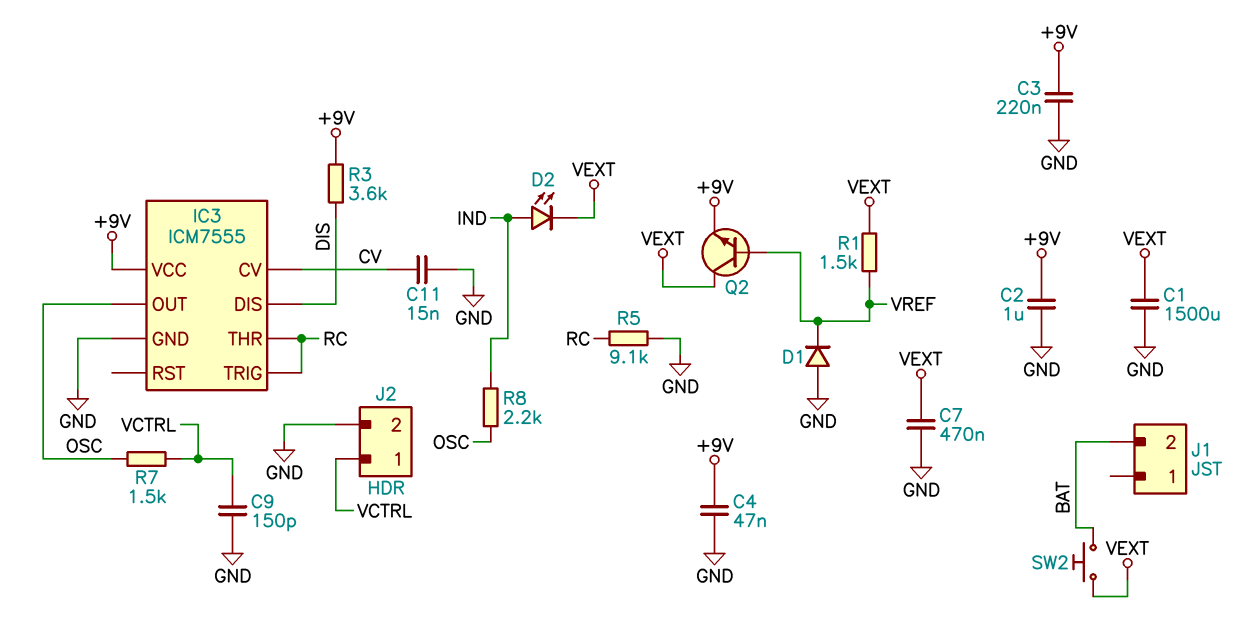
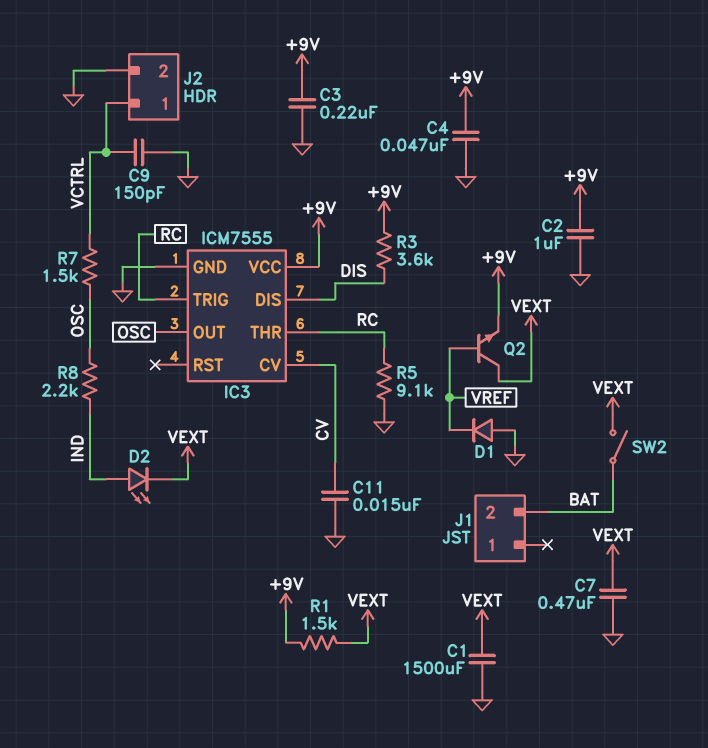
R1: 1.5k (VEXT, VREF) -> 1.5k (+9V, VEXT)
SW2: button (BAT, VEXT) -> switch (BAT, VEXT)

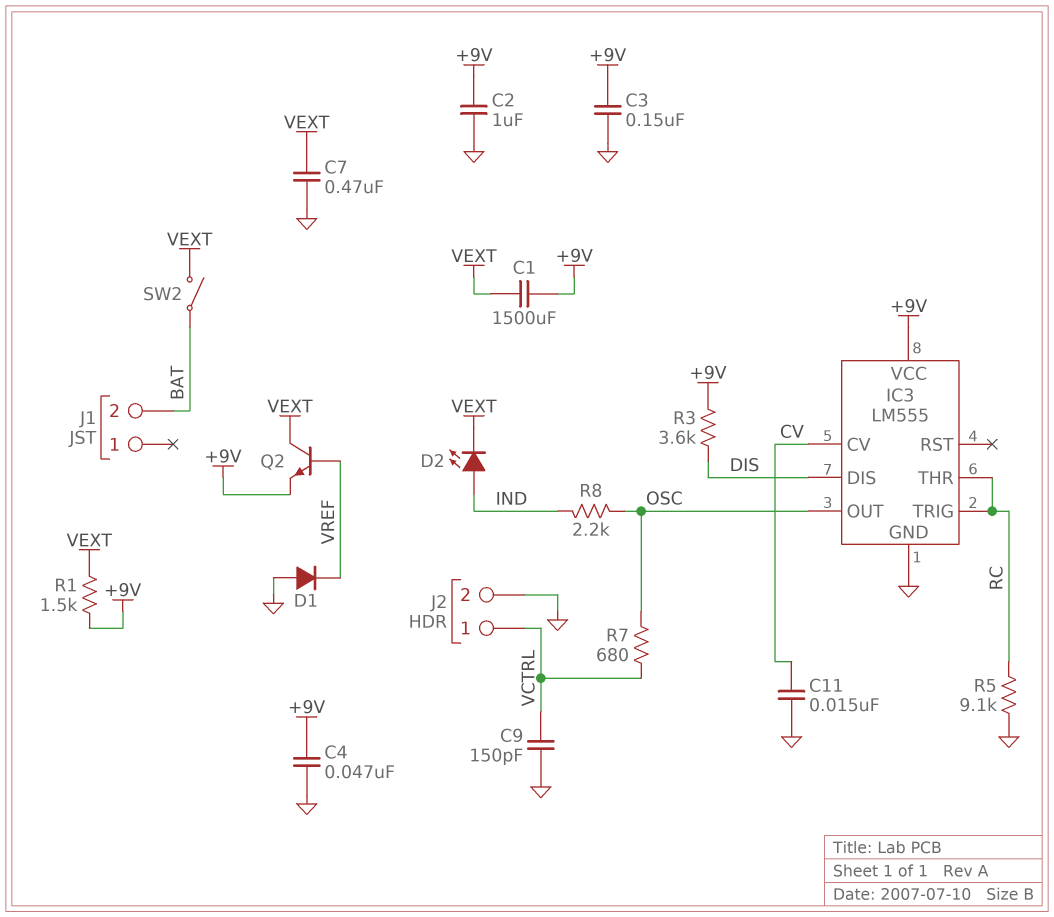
C1: 1500uF (GND, VEXT) -> 1500uF (+9V, VEXT)
C3: 220nF (+9V, GND) -> 150nF (+9V, GND)
IC3: ICM7555 -> LM555
R7: 1.5k (OSC, VCTRL) -> 680 (OSC, VCTRL)

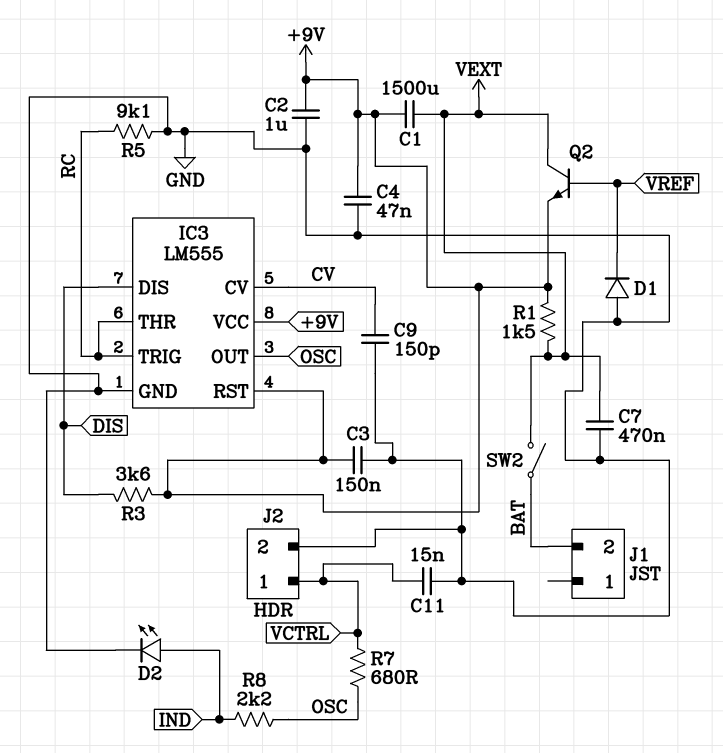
C9: 150pF (GND, VCTRL) -> 150pF (CV, GND)
C11: 15nF (CV, GND) -> 15nF (GND, VCTRL)
D2: LED (A IND, K VEXT) -> LED (A IND, K GND)
IC3 pin RST: none -> +9V

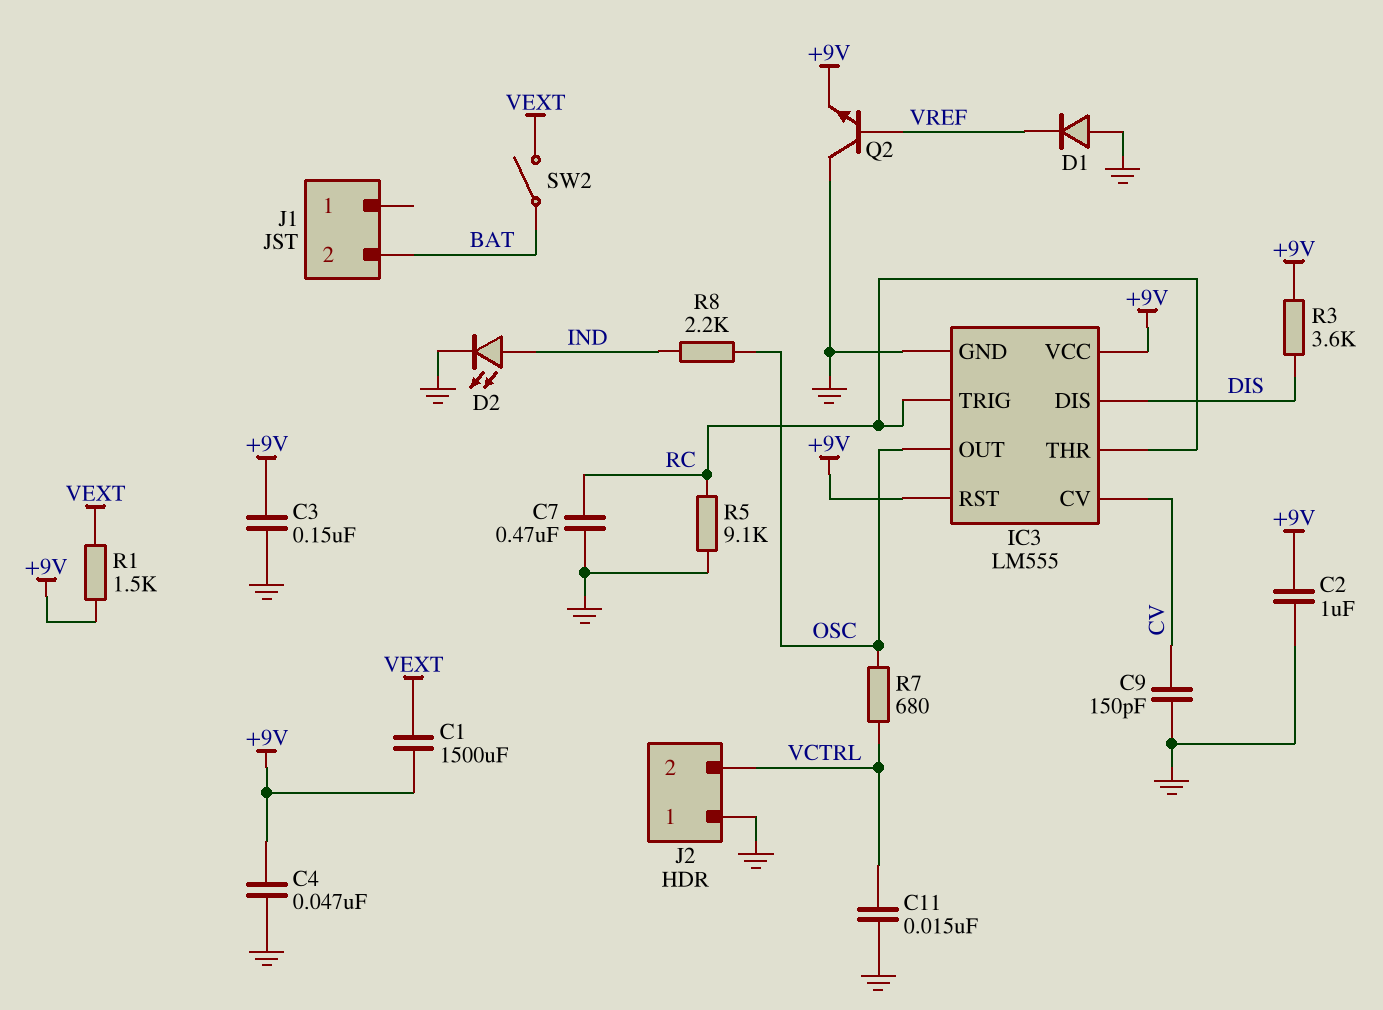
C7: 470nF (GND, VEXT) -> 470nF (GND, RC)
J2 pin 1: VCTRL -> GND
J2 pin 2: GND -> VCTRL
Q2: NPN (B VREF, C VEXT, E +9V) -> NPN (B VREF, C GND, E +9V)

